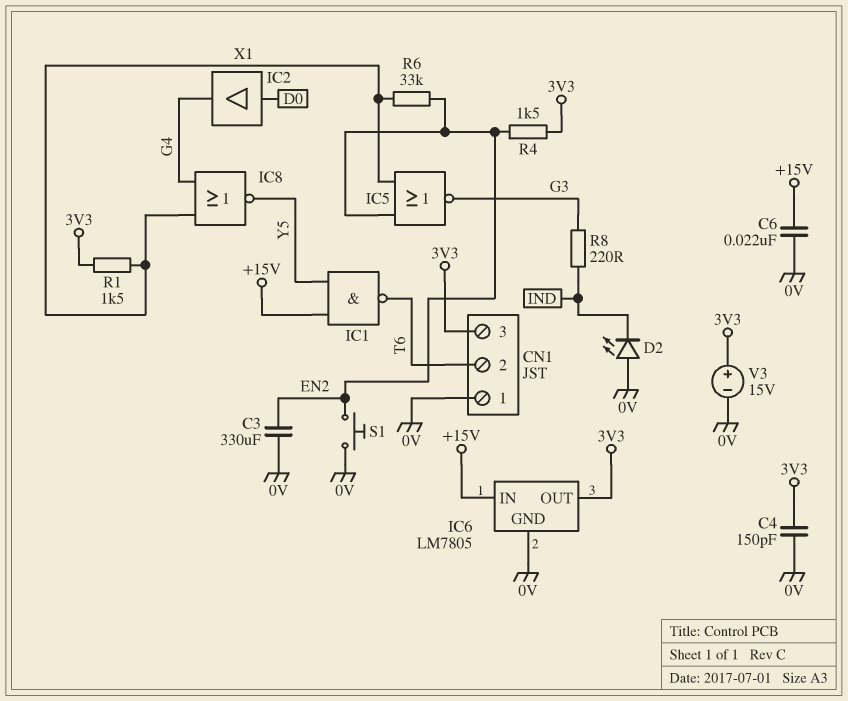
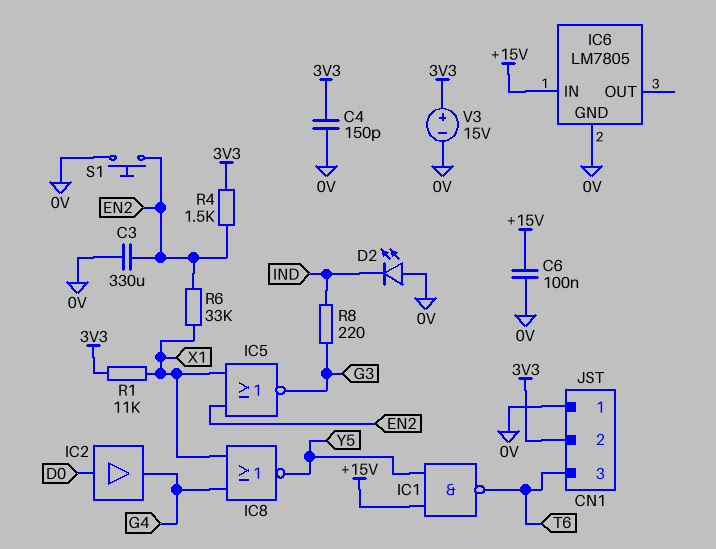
C6: 22nF (+15V, 0V) -> 100nF (+15V, 0V)
CN1 pin 2: T6 -> 3V3
CN1 pin 3: 3V3 -> T6
IC6 pin OUT: 3V3 -> none
R1: 1.5k (3V3, X1) -> 11k (3V3, X1)

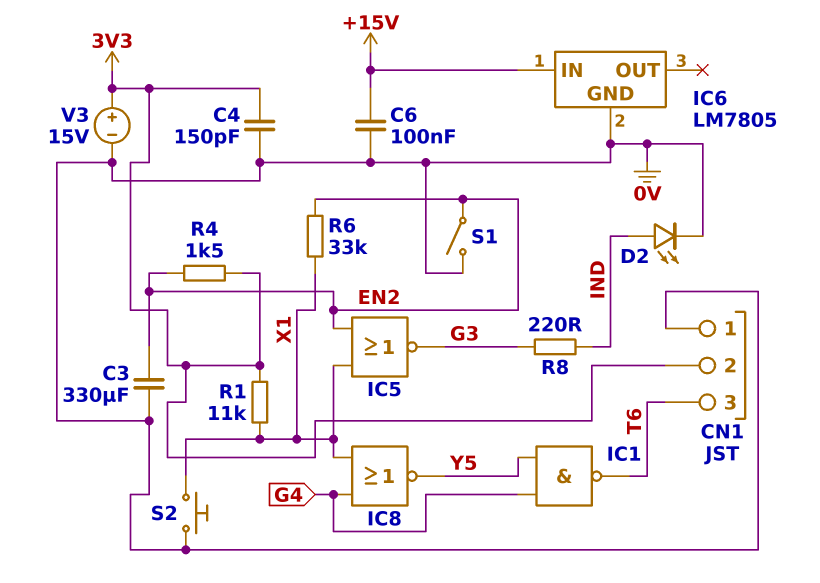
D2: LED (A 0V, K IND) -> LED (A IND, K 0V)
IC1: NAND (in +15V, in Y5, out T6) -> NAND (in G4, in Y5, out T6)
IC2: buffer (in D0, out G4) -> none
S1: button (0V, EN2) -> switch (0V, EN2)
S2: none -> button (0V, X1)

